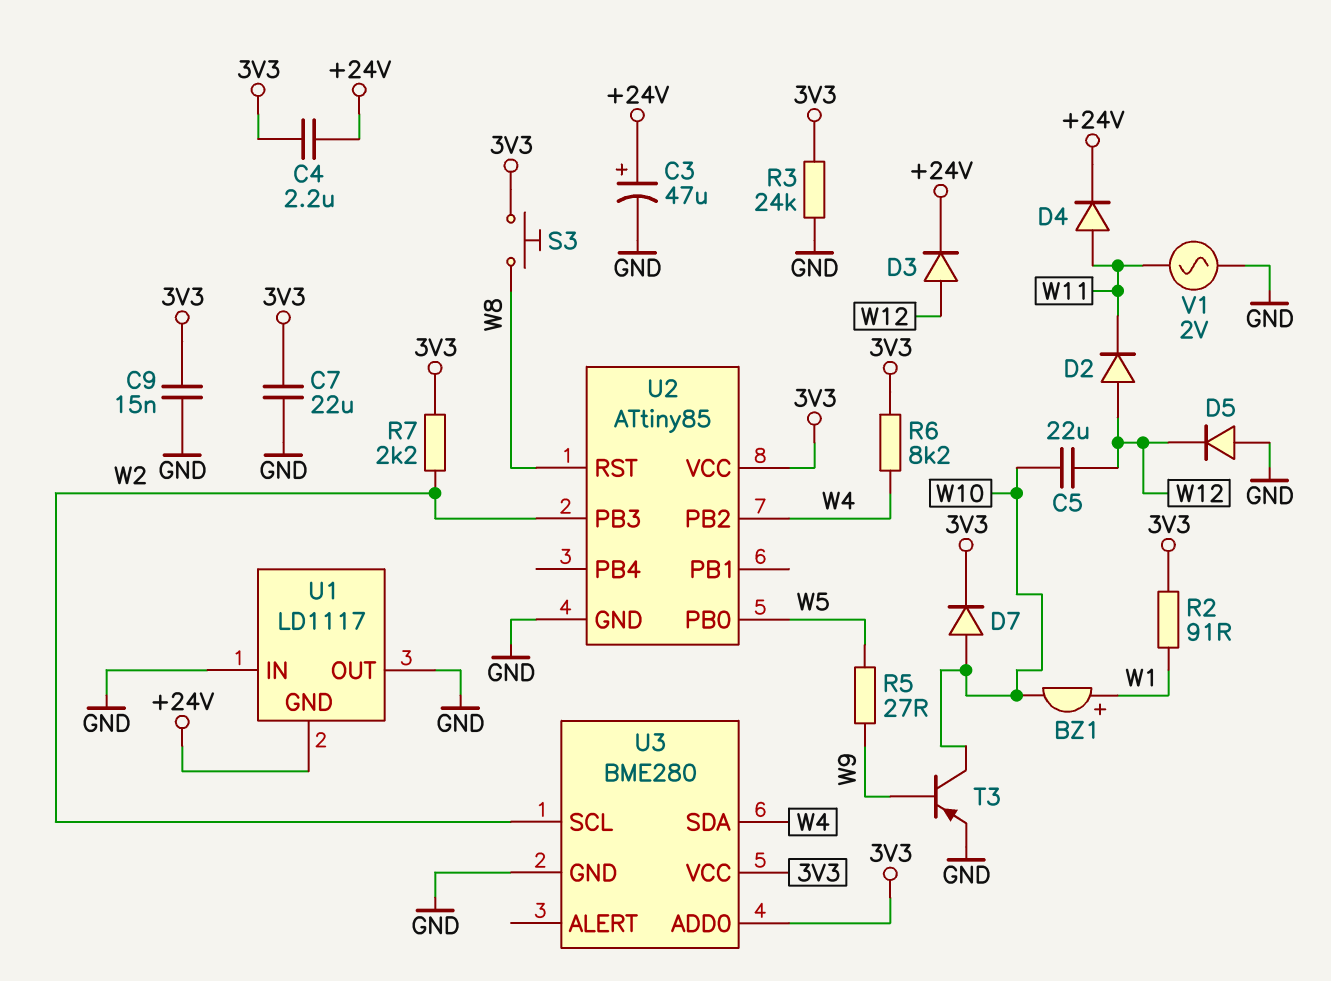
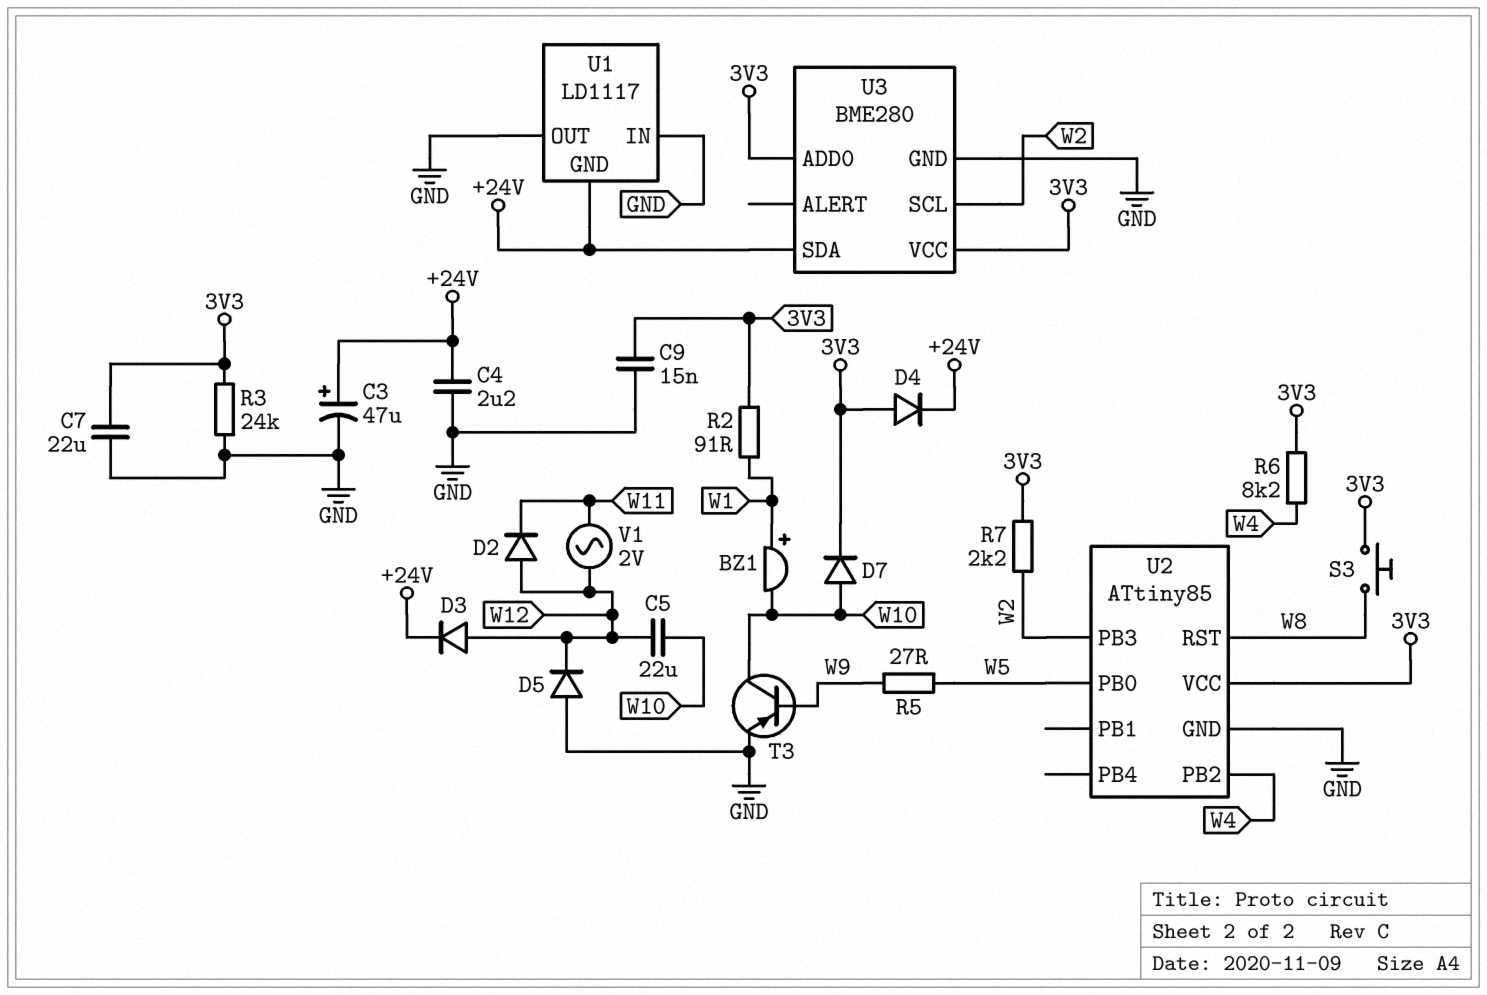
C4: 2.2uF (+24V, 3V3) -> 2.2uF (+24V, GND)
D4: diode (A W11, K +24V) -> diode (A 3V3, K +24V)
U3 pin SDA: W4 -> +24V
V1: AC 2V (GND, W11) -> AC 2V (W11, W12)

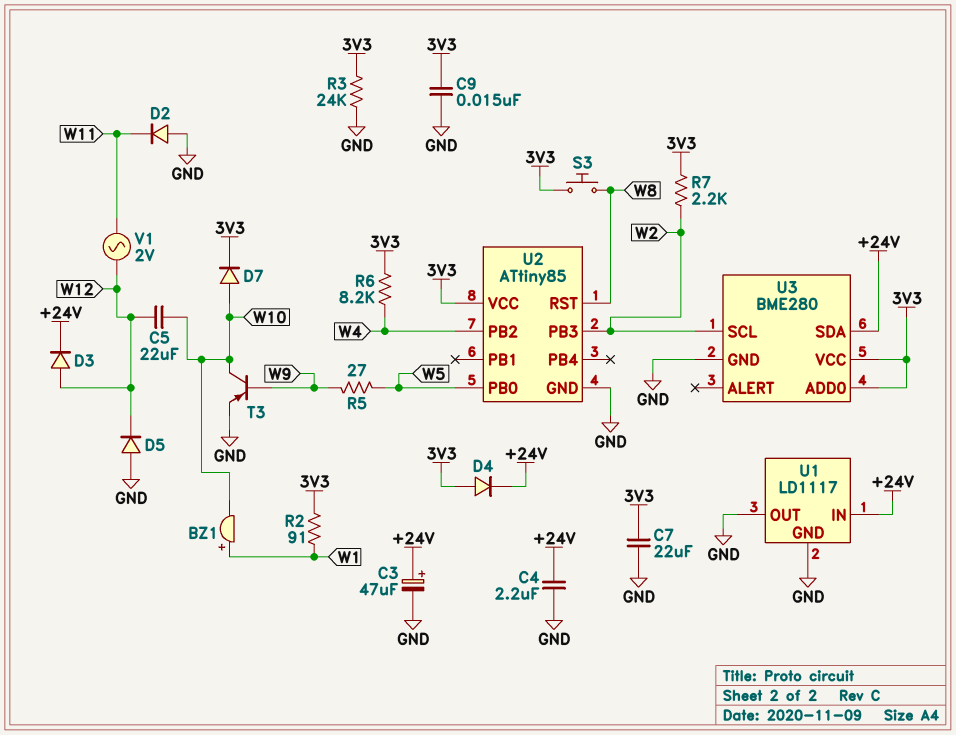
D2: diode (A W12, K W11) -> diode (A GND, K W11)
U1 pin GND: +24V -> GND
U1 pin IN: GND -> +24V

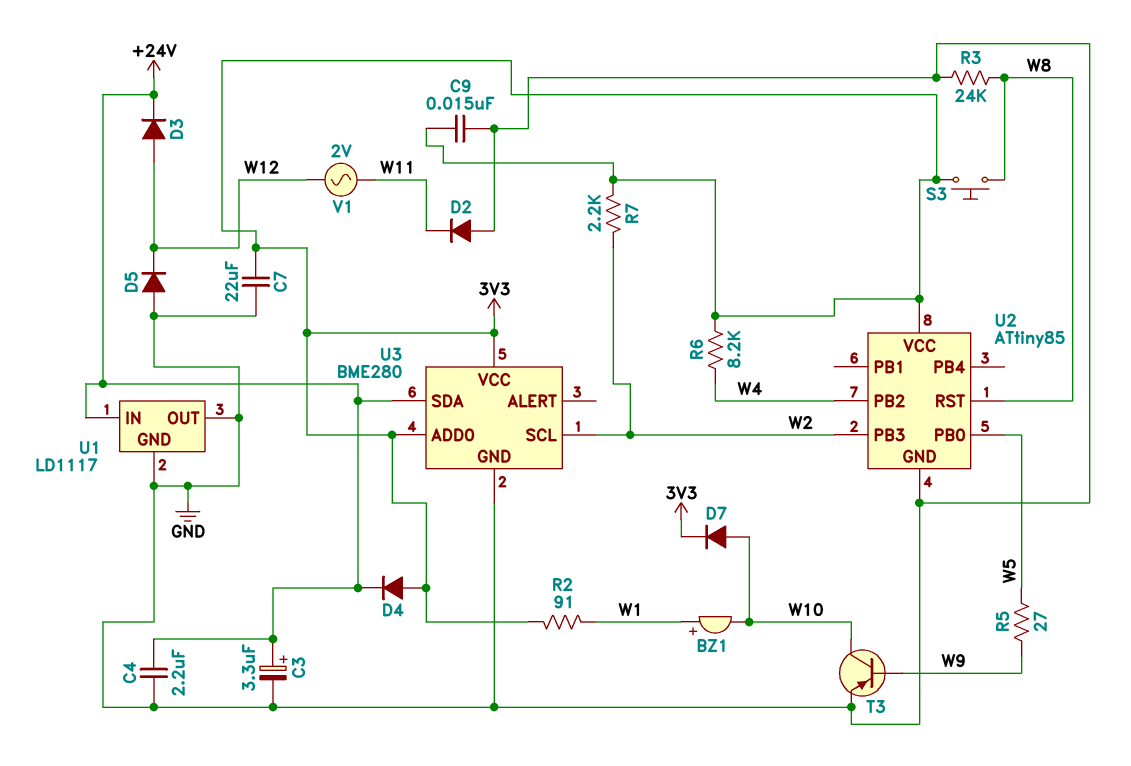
C3: 47uF (plus +24V, minus GND) -> 3.3uF (plus +24V, minus GND)
C5: 22uF (W10, W12) -> none
R3: 24k (3V3, GND) -> 24k (GND, W8)

